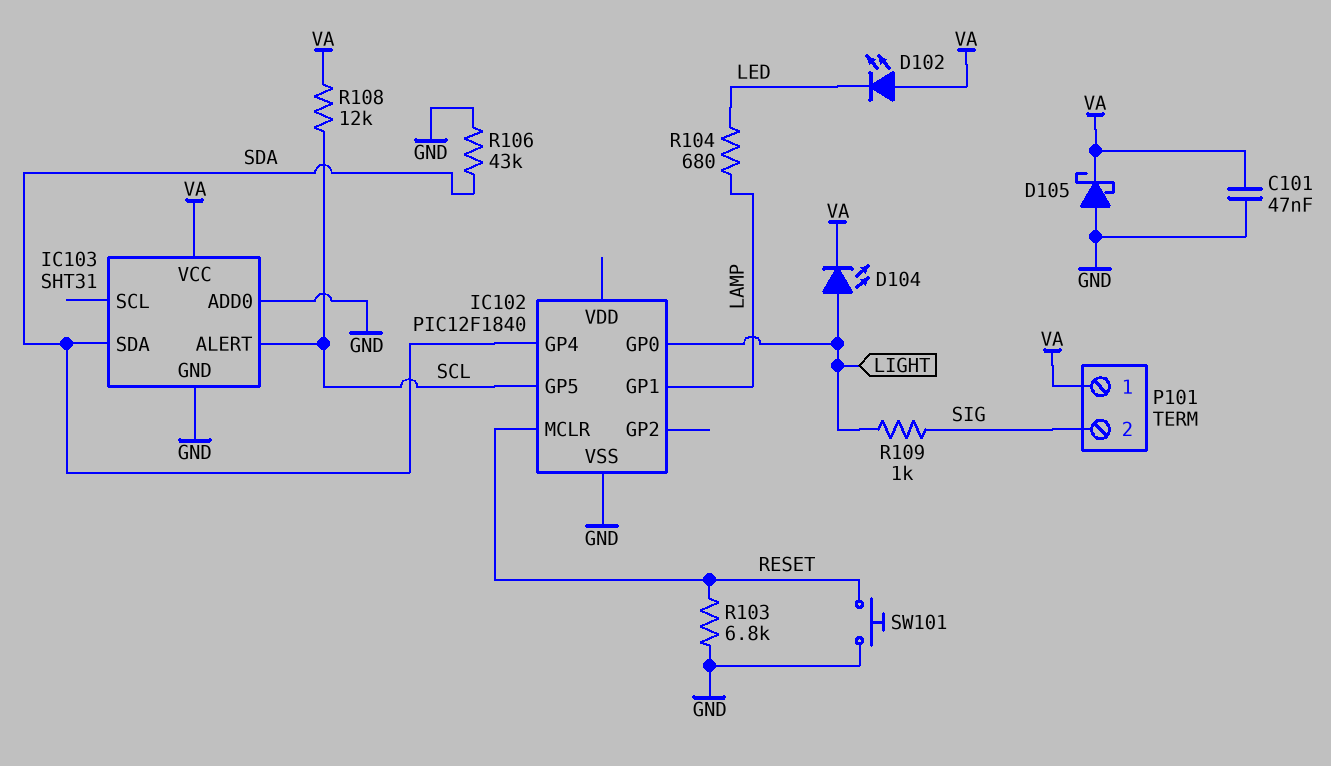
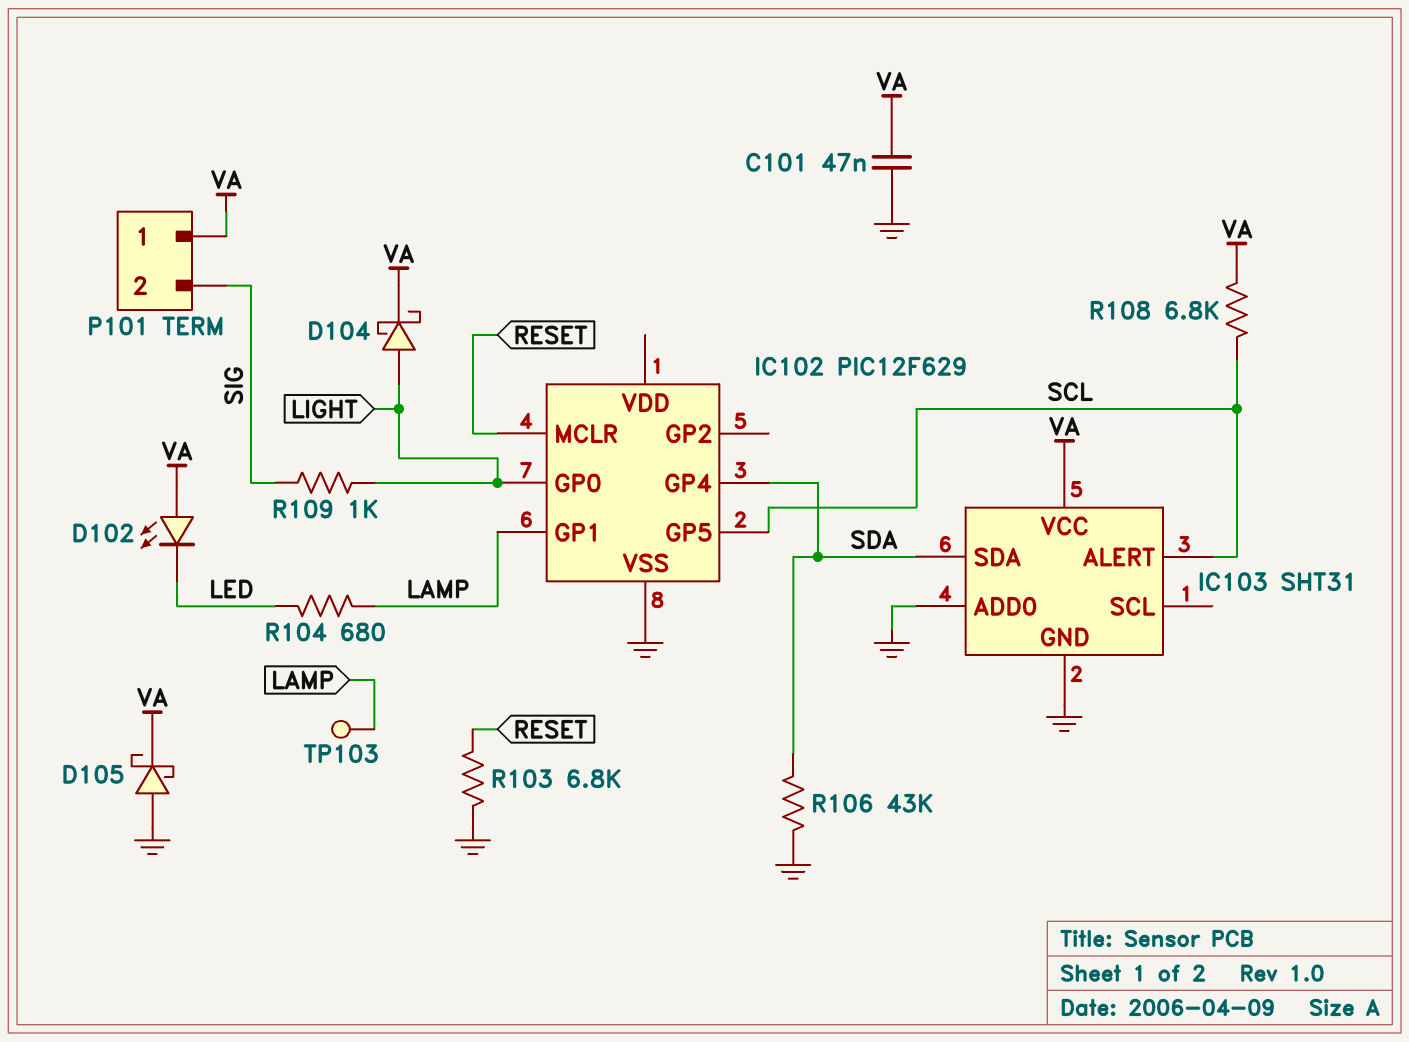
D104: LED (A LIGHT, K VA) -> schottky (A LIGHT, K VA)
IC102: PIC12F1840 -> PIC12F629
R108: 12k (SCL, VA) -> 6.8k (SCL, VA)
SW101: button (GND, RESET) -> none
TP103: none -> test point (LAMP)

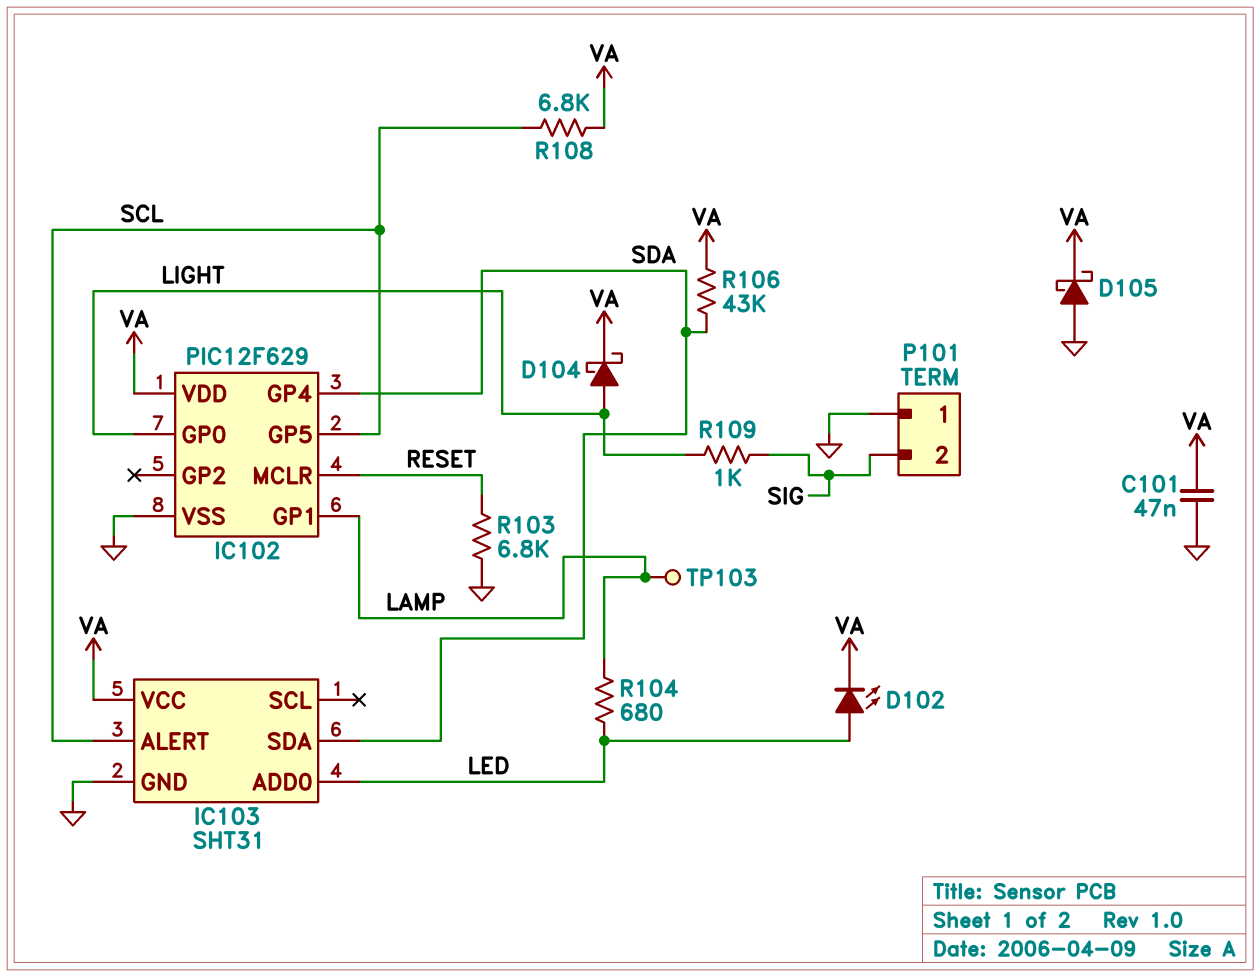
D102: LED (A VA, K LED) -> LED (A LED, K VA)
IC102 pin VDD: none -> VA
IC103 pin ADD0: GND -> LED
P101 pin 1: VA -> GND
R106: 43k (GND, SDA) -> 43k (SDA, VA)

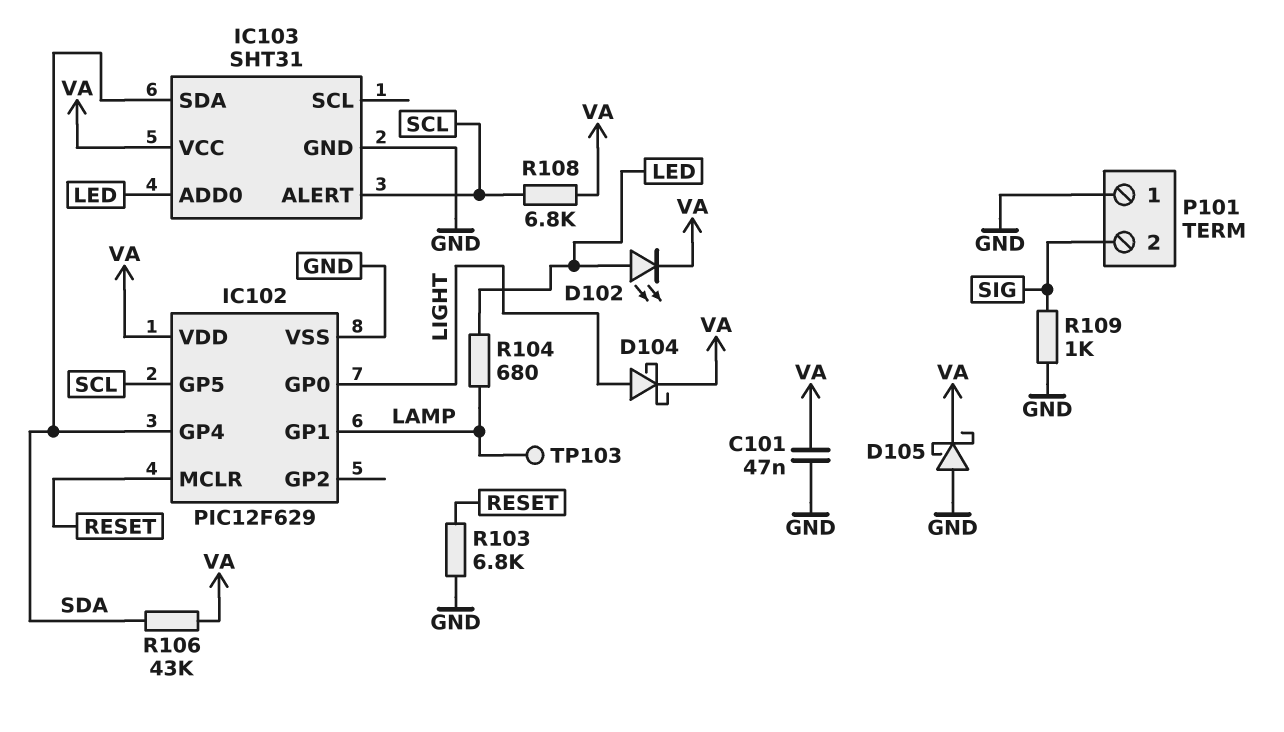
R109: 1k (LIGHT, SIG) -> 1k (GND, SIG)

